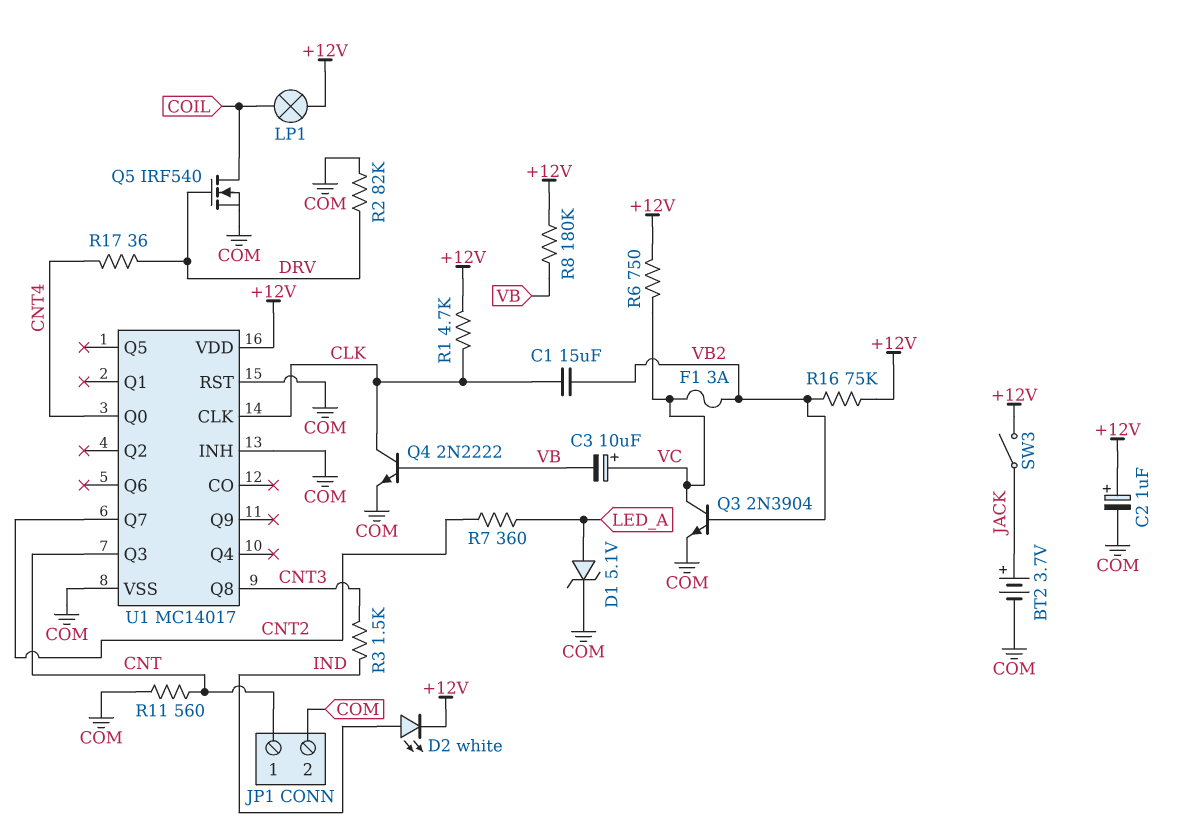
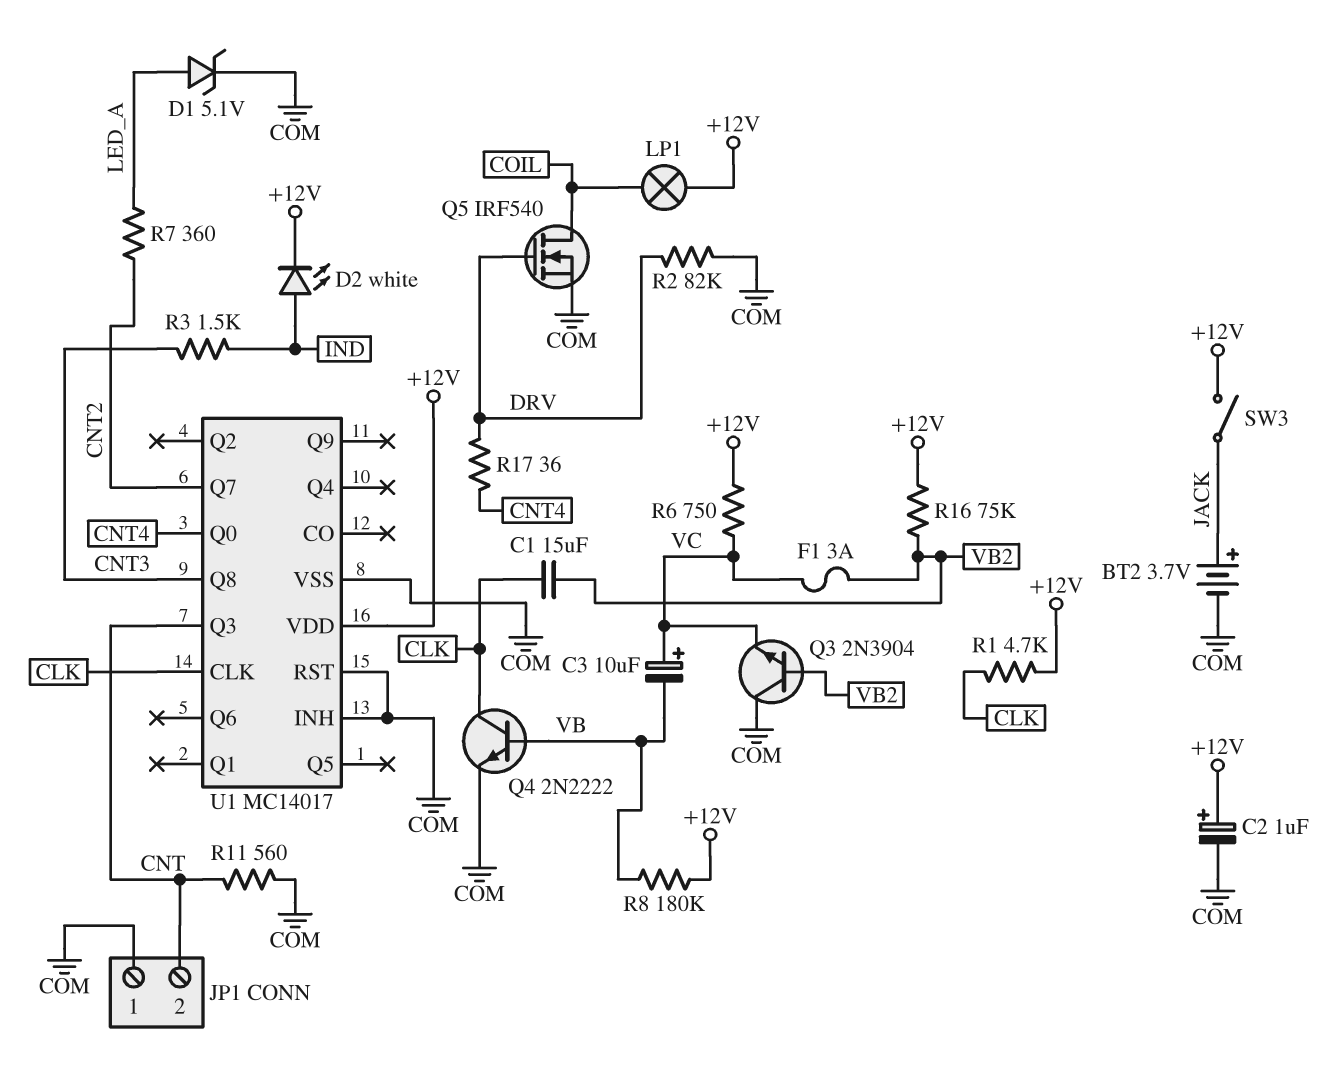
JP1 pin 1: CNT -> COM
JP1 pin 2: COM -> CNT
Q3: NPN 2N3904 (B VB2, C VC, E COM) -> NPN 2N3904 (B VB2, C COM, E VC)

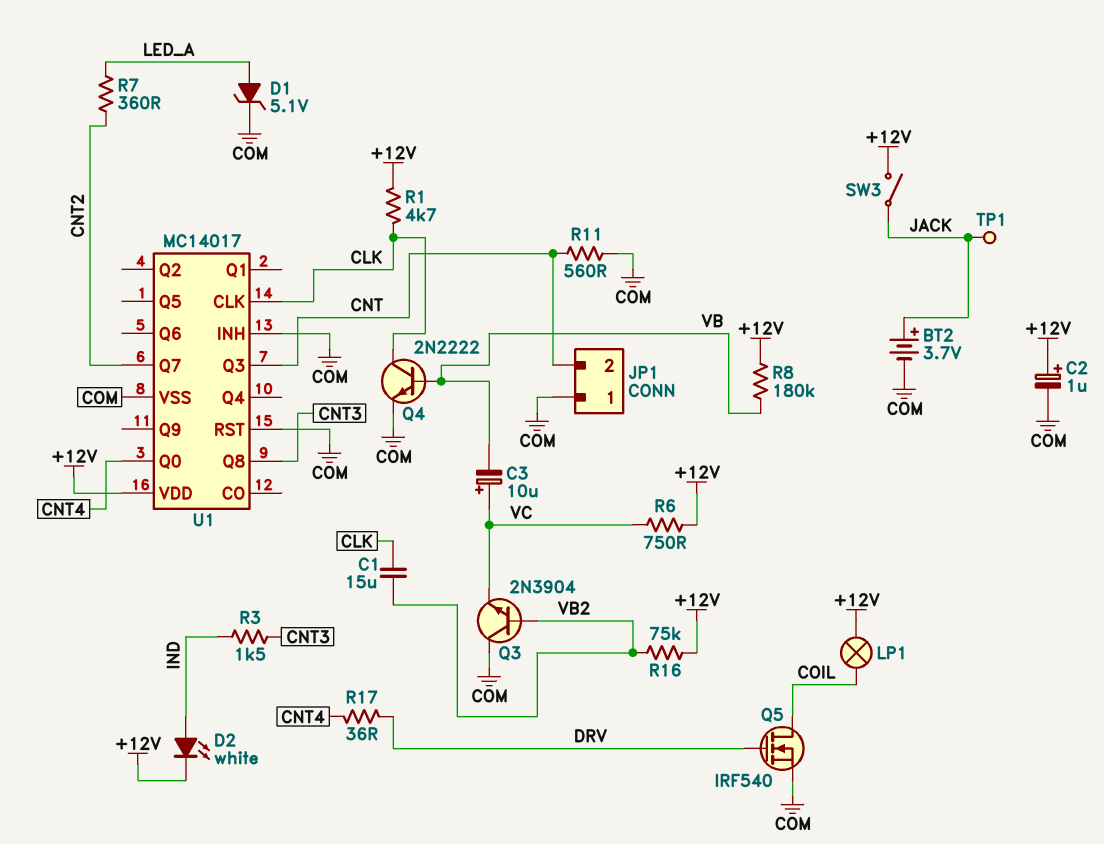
F1: 3A (VB2, VC) -> none
R2: 82k (COM, DRV) -> none
TP1: none -> test point (JACK)

